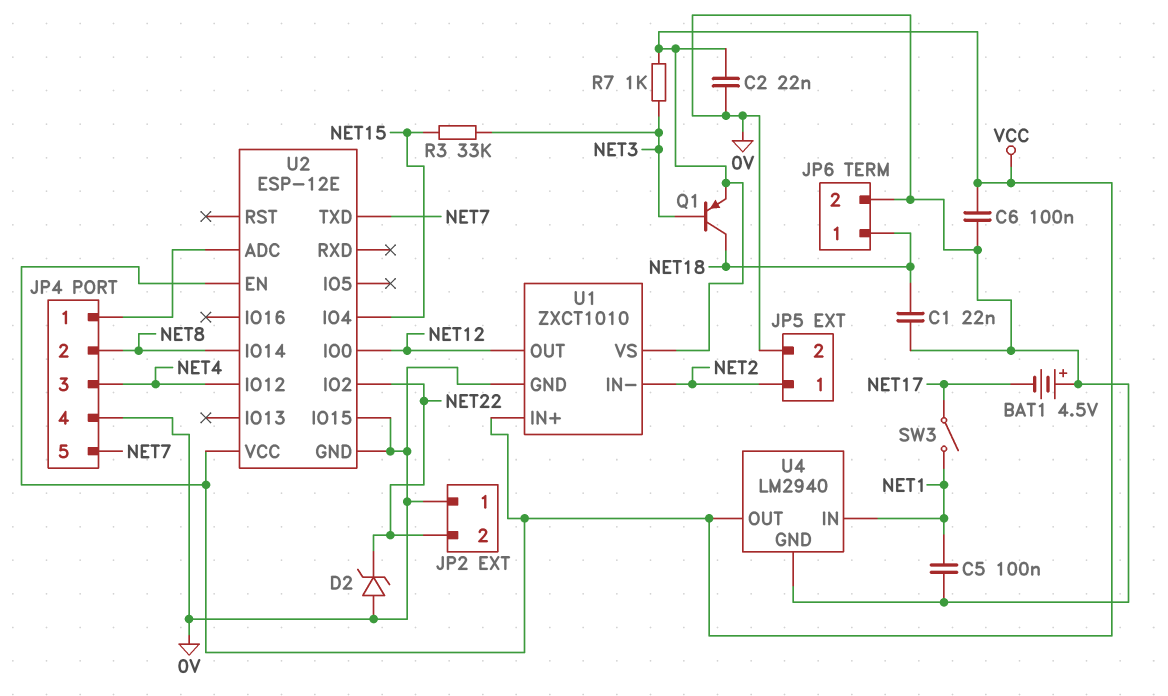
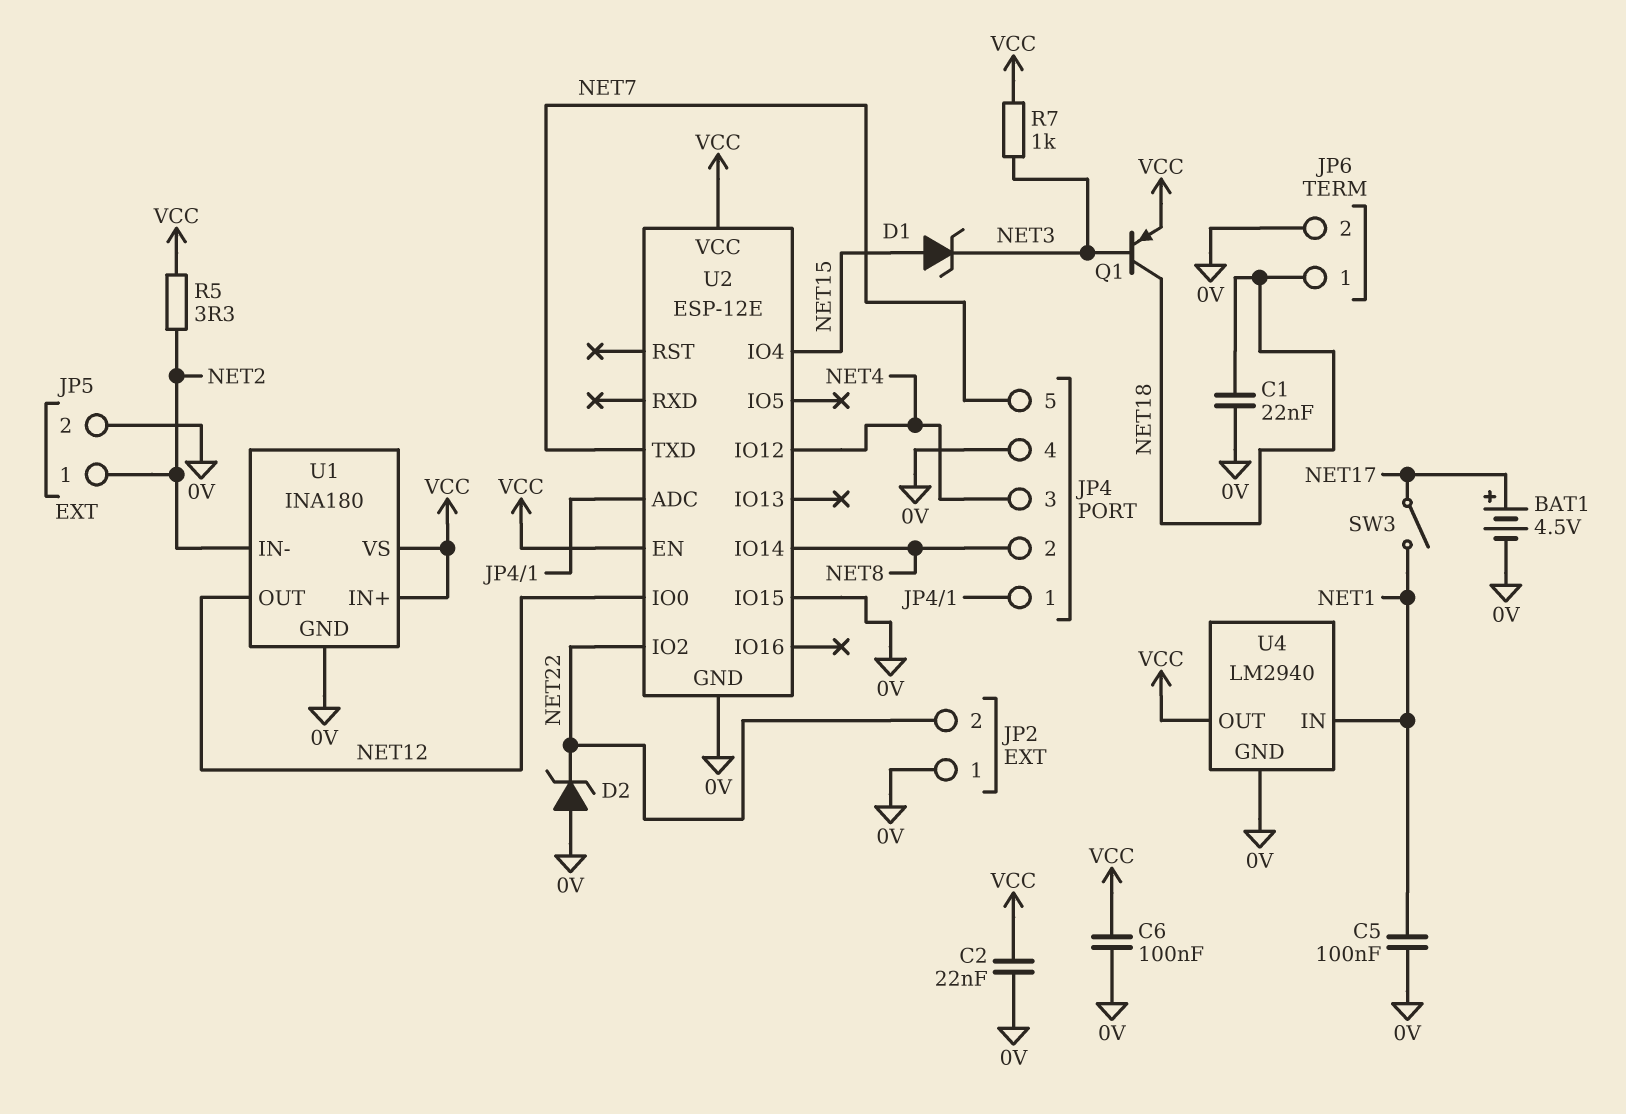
BAT1: 4.5V (plus 0V, minus NET17) -> 4.5V (plus NET17, minus 0V)
D1: none -> zener (A NET15, K NET3)
R3: 33k (NET3, NET15) -> none
R5: none -> 3.3 (NET2, VCC)
U1: ZXCT1010 -> INA180

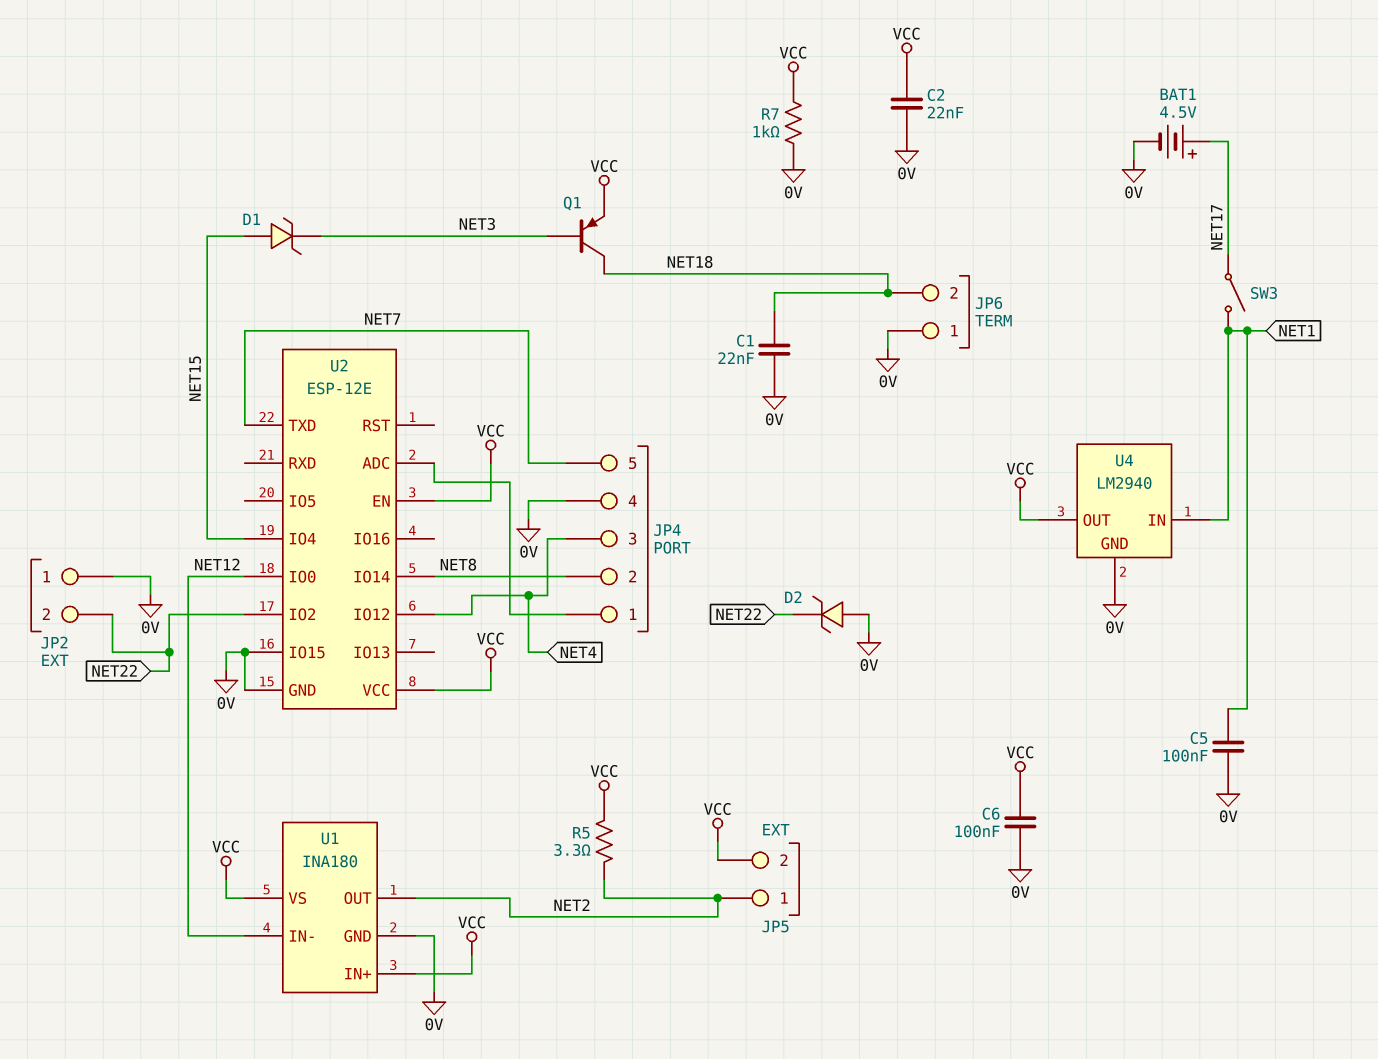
JP5 pin 2: 0V -> VCC
JP6 pin 1: NET18 -> 0V
JP6 pin 2: 0V -> NET18
R7: 1k (NET3, VCC) -> 1k (0V, VCC)
U1 pin IN-: NET2 -> NET12
U1 pin OUT: NET12 -> NET2

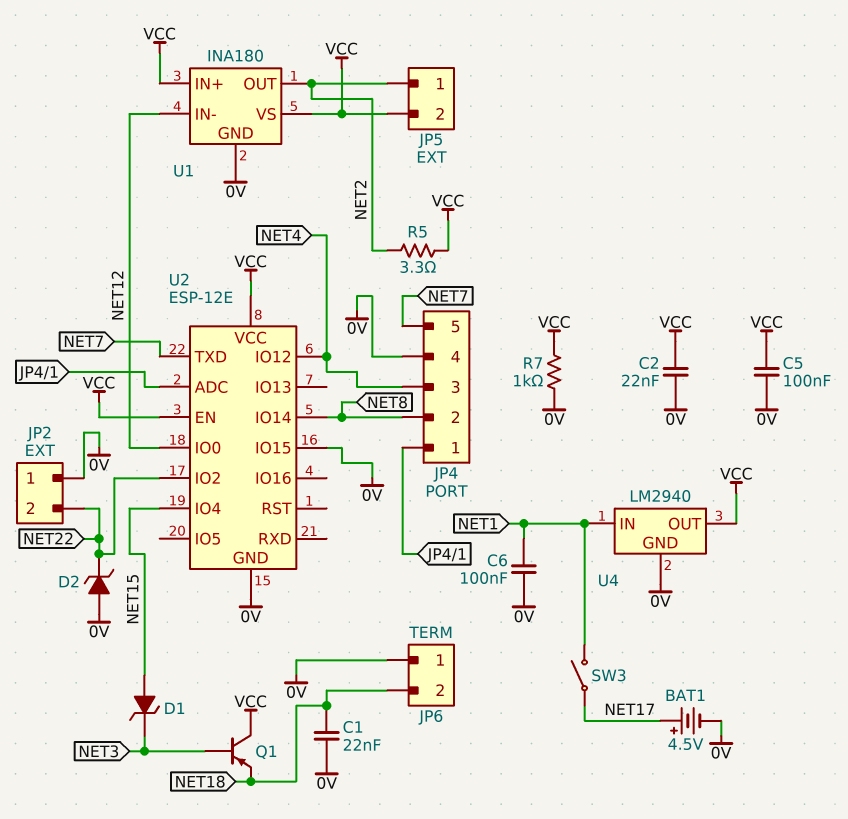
C5: 100nF (0V, NET1) -> 100nF (0V, VCC)
C6: 100nF (0V, VCC) -> 100nF (0V, NET1)
Q1: PNP (B NET3, C NET18, E VCC) -> PNP (B NET3, C VCC, E NET18)

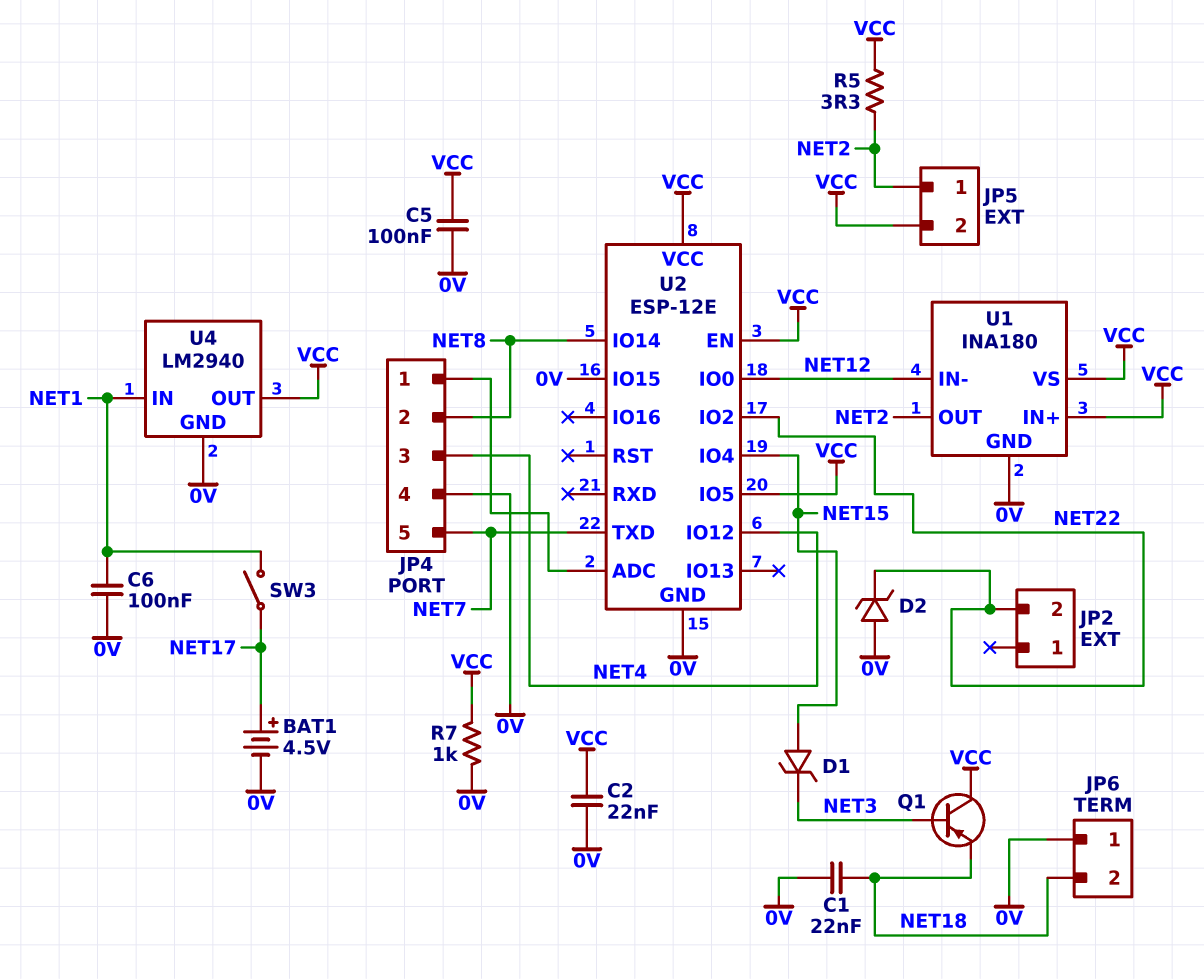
JP2 pin 1: 0V -> none
U2 pin IO5: none -> VCC

